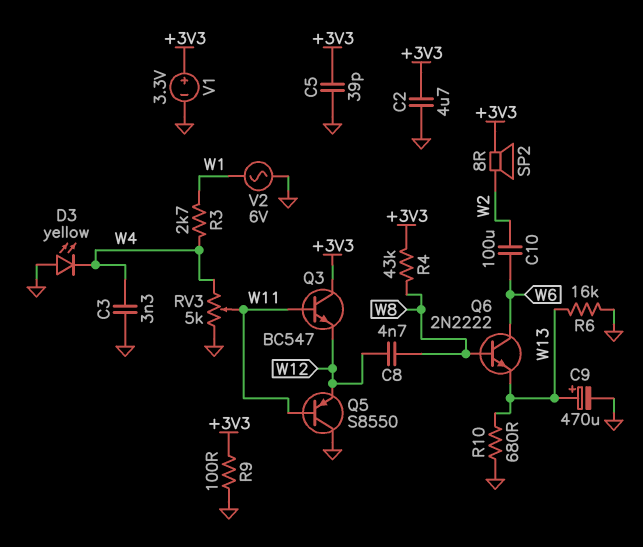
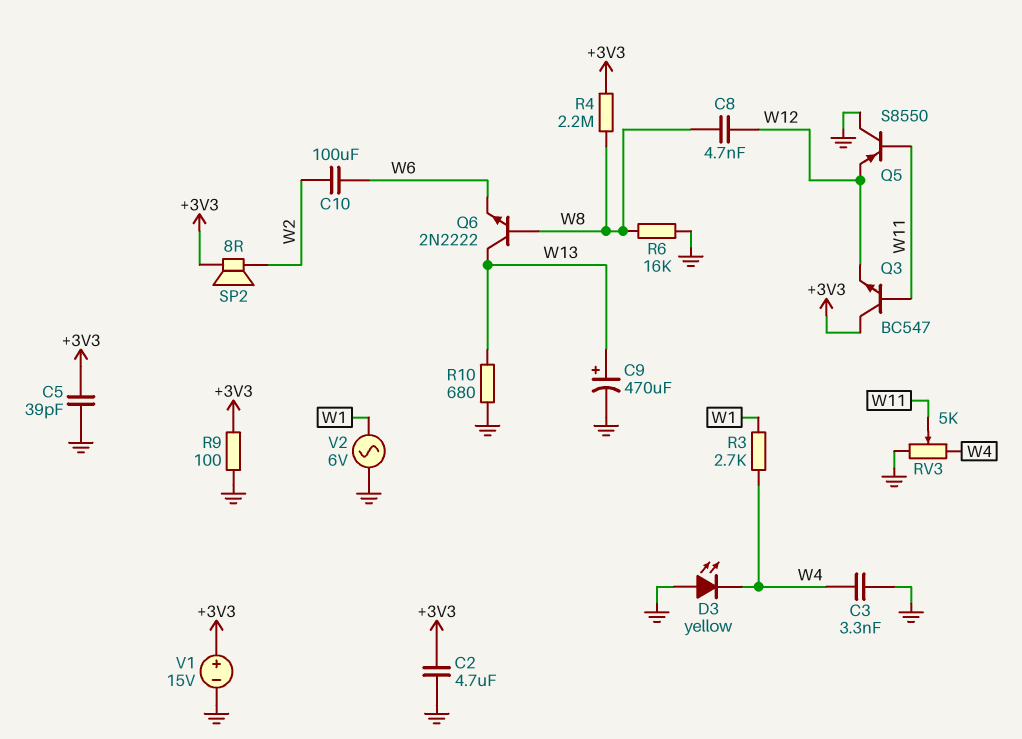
Q6: NPN 2N2222 (B W8, C W6, E W13) -> NPN 2N2222 (B W8, C W13, E W6)
R4: 43k (+3V3, W8) -> 2.2M (+3V3, W8)
R6: 16k (GND, W13) -> 16k (GND, W8)
V1: 3.3V (plus +3V3, minus GND) -> 15V (plus +3V3, minus GND)

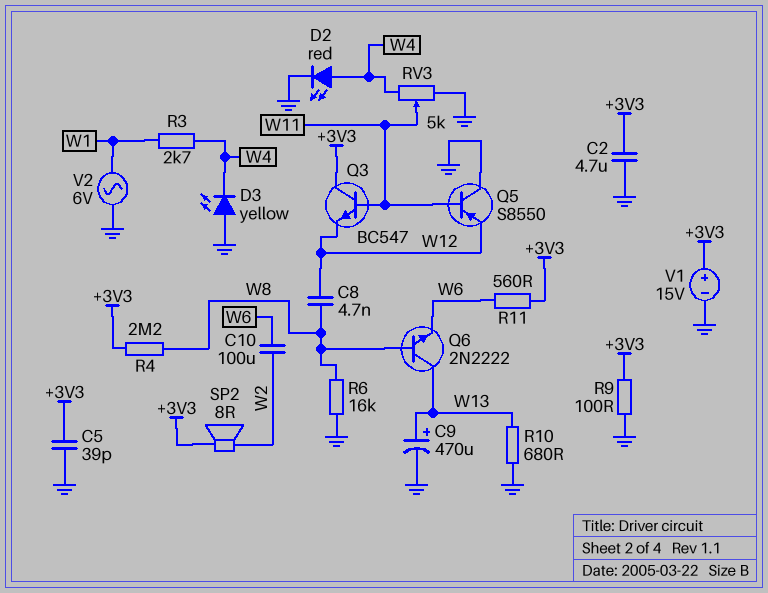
C3: 3.3nF (GND, W4) -> none
D2: none -> LED red (A W4, K GND)
R11: none -> 560 (+3V3, W6)

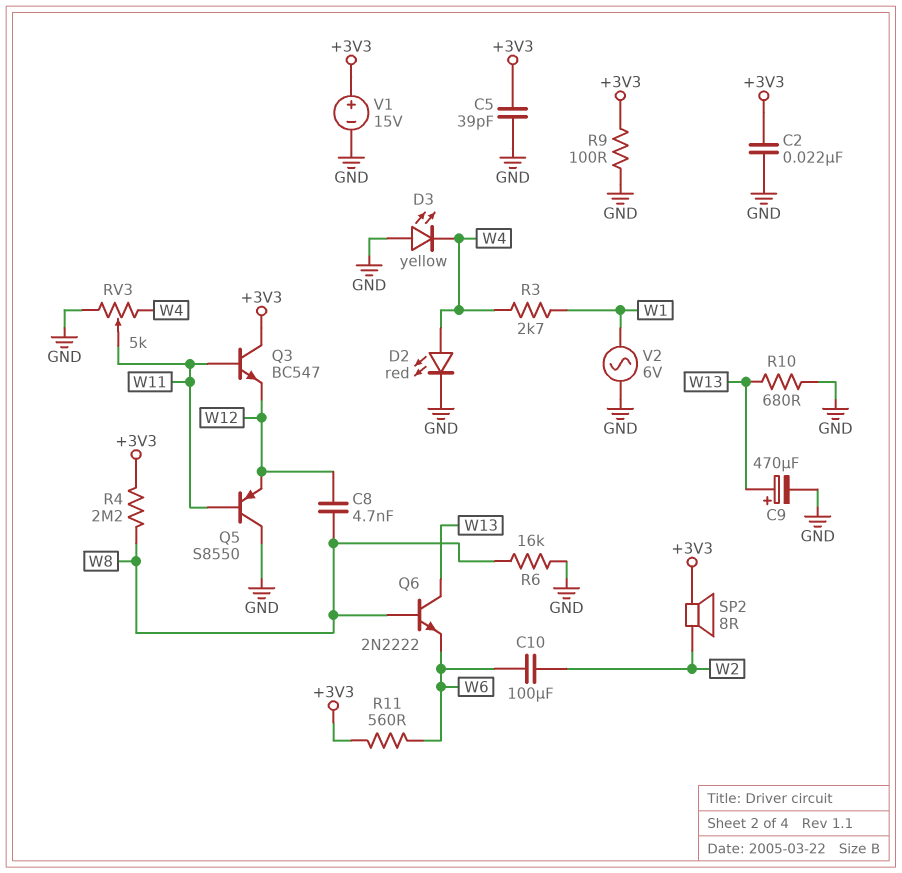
C2: 4.7uF (+3V3, GND) -> 22nF (+3V3, GND)

